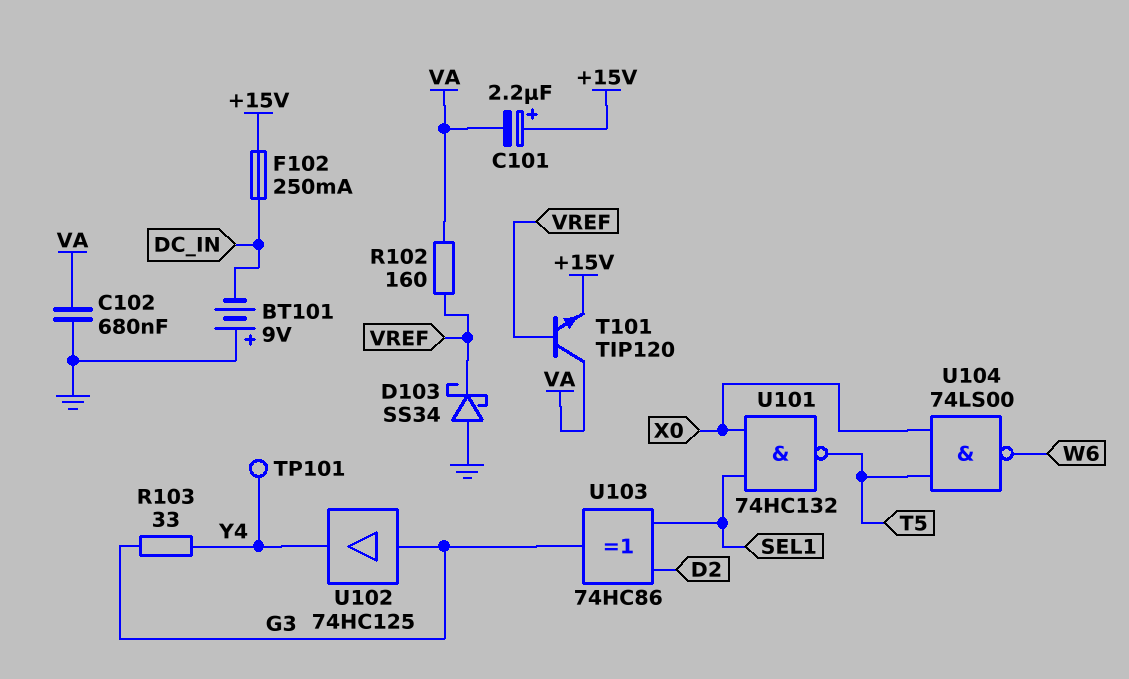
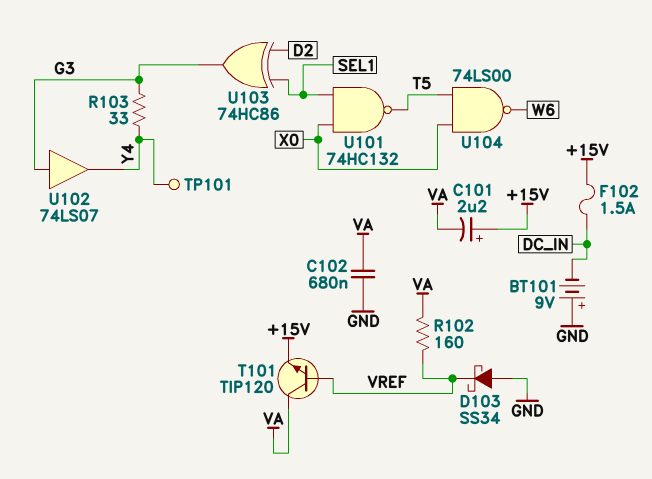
F102: 250mA (+15V, DC_IN) -> 1.5A (+15V, DC_IN)
U102: buffer 74HC125 (in G3, out Y4) -> buffer 74LS07 (in G3, out Y4)

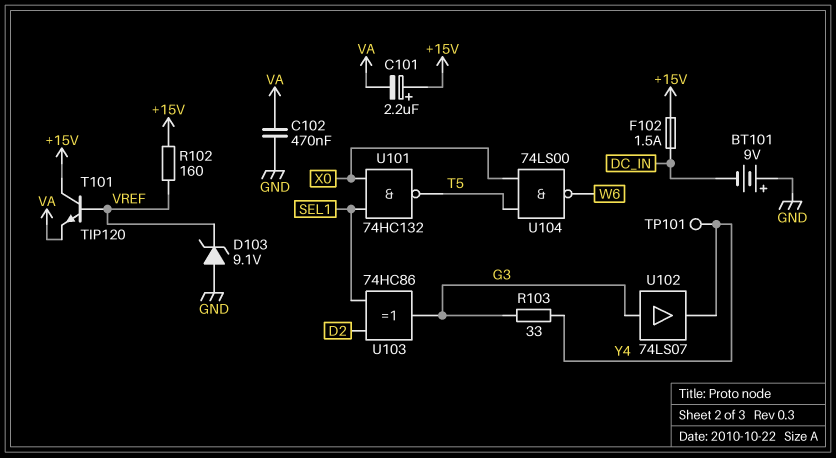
C102: 680nF (GND, VA) -> 470nF (GND, VA)
D103: schottky SS34 (A GND, K VREF) -> zener 9.1V (A GND, K VREF)
R102: 160 (VA, VREF) -> 160 (+15V, VREF)
T101: NPN TIP120 (B VREF, C VA, E +15V) -> NPN TIP120 (B VREF, C +15V, E VA)

